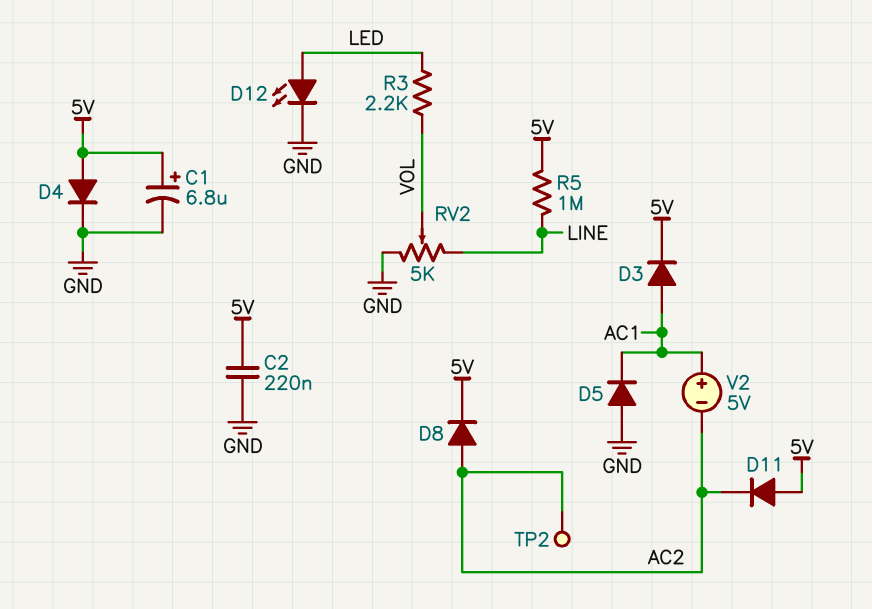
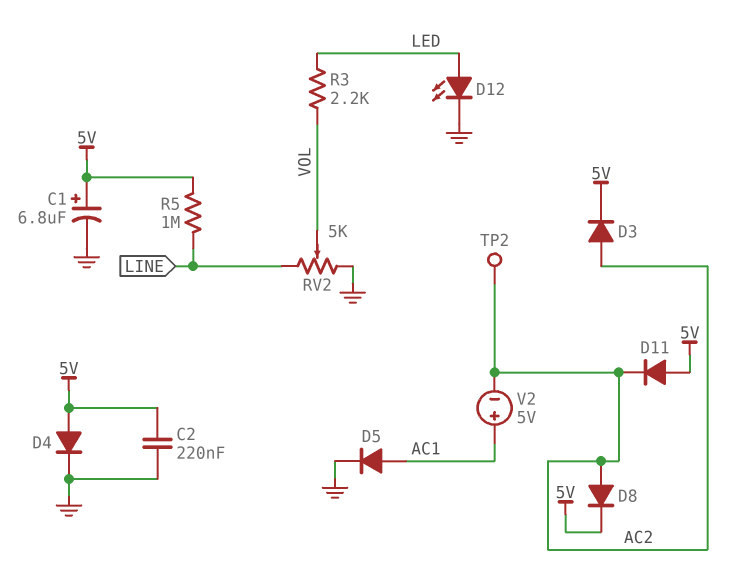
D3: diode (A AC1, K 5V) -> diode (A AC2, K 5V)
D5: diode (A GND, K AC1) -> diode (A AC1, K GND)

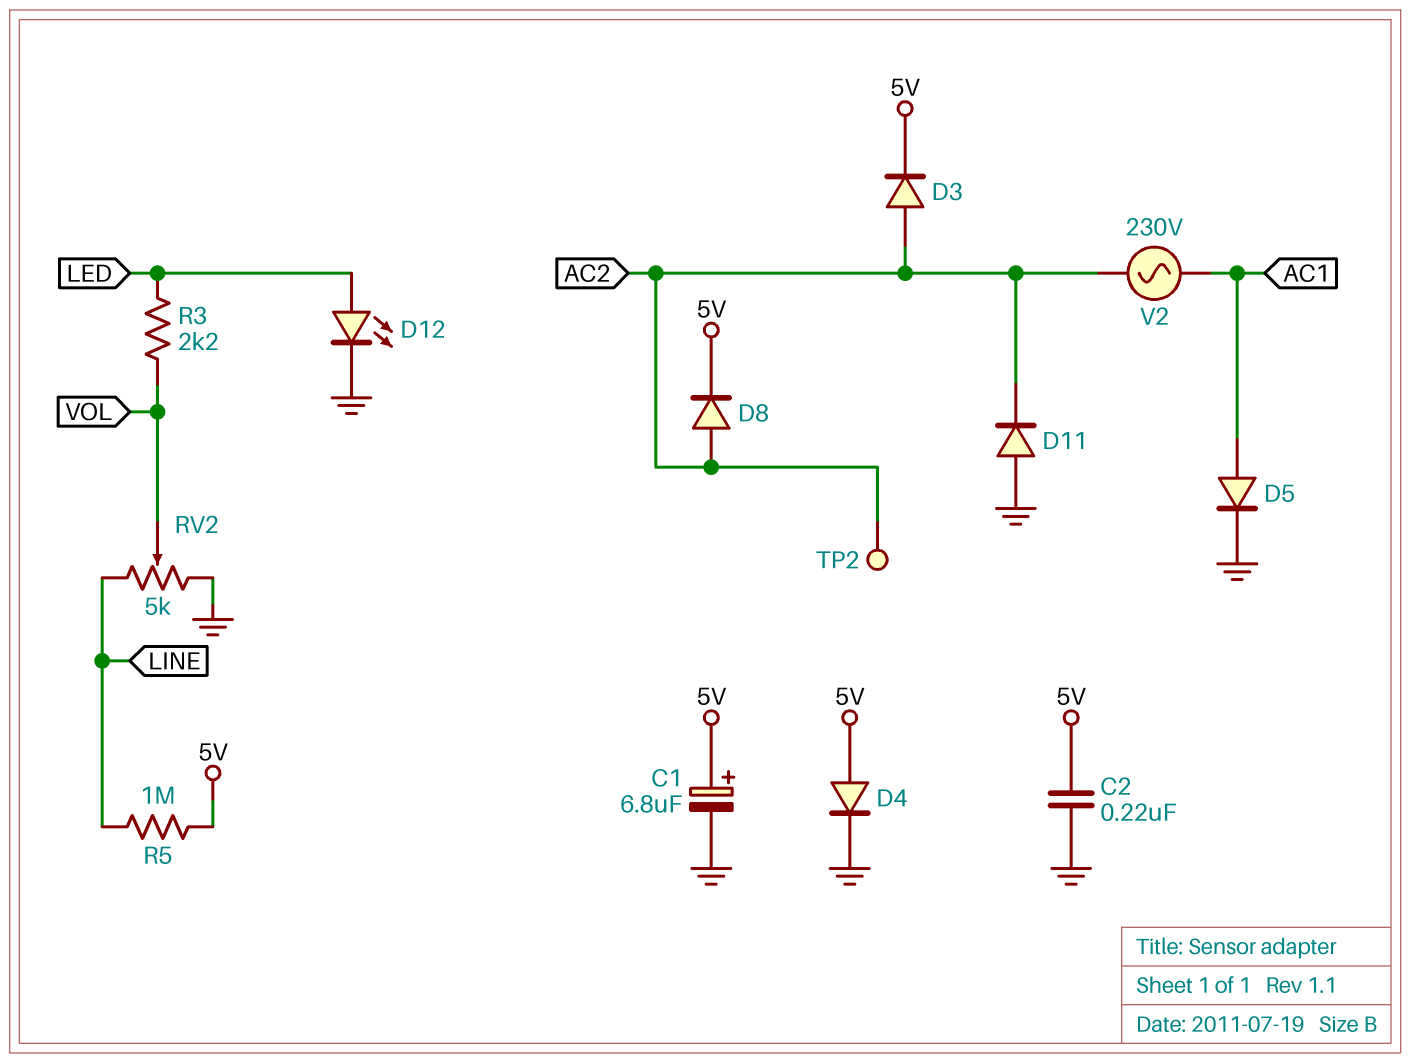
D11: diode (A 5V, K AC2) -> diode (A GND, K AC2)
V2: 5V (plus AC1, minus AC2) -> AC 230V (AC1, AC2)

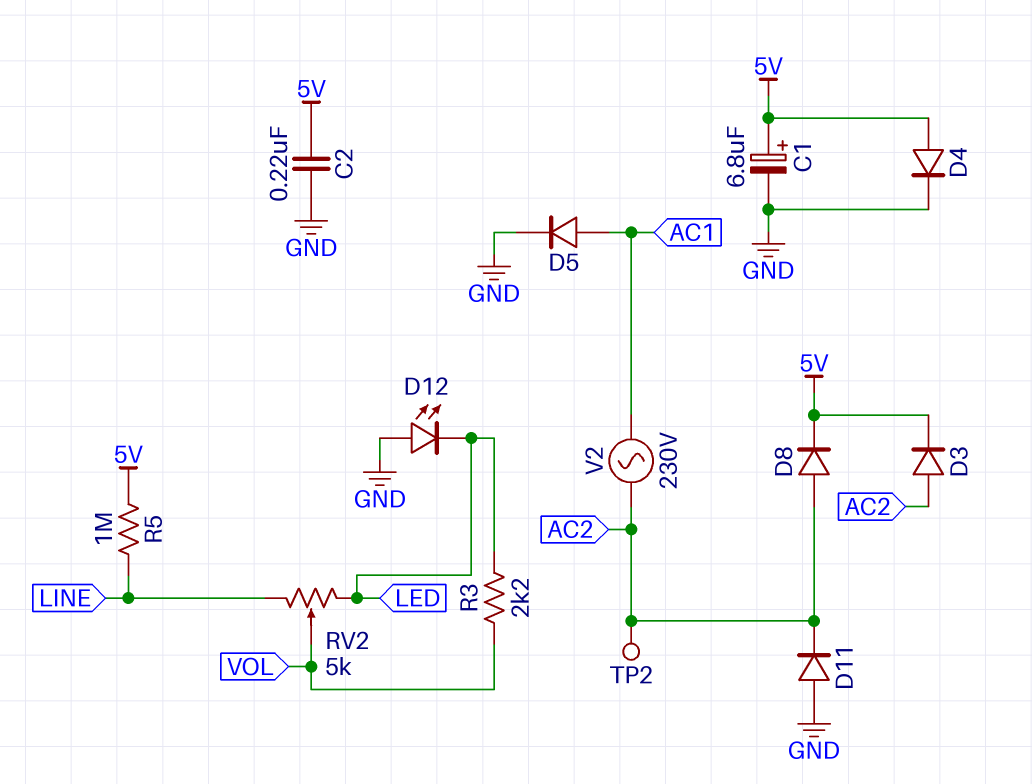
D12: LED (A LED, K GND) -> LED (A GND, K LED)
RV2: 5k (GND, LINE, wiper VOL) -> 5k (LED, LINE, wiper VOL)

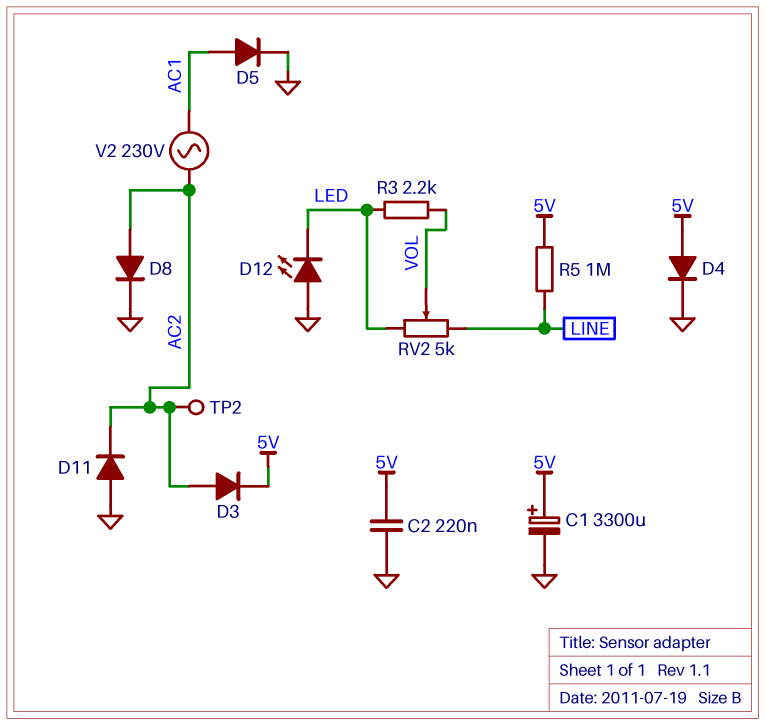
C1: 6.8uF (plus 5V, minus GND) -> 3300uF (plus 5V, minus GND)
D8: diode (A AC2, K 5V) -> diode (A AC2, K GND)

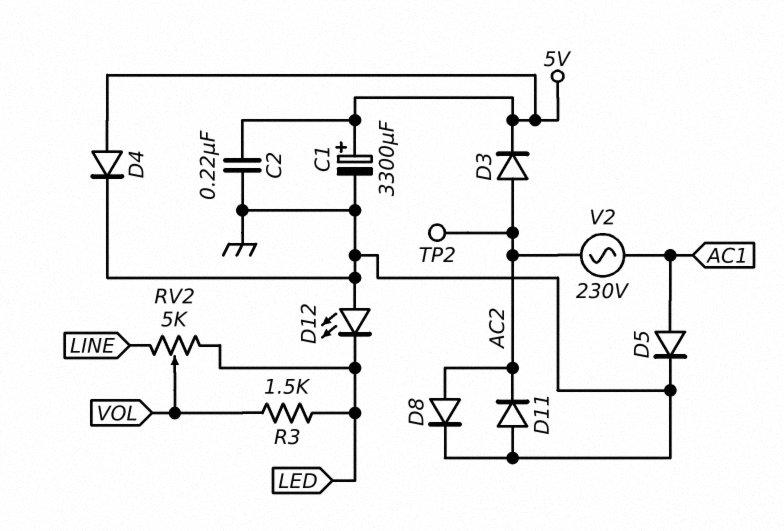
R3: 2.2k (LED, VOL) -> 1.5k (LED, VOL)
R5: 1M (5V, LINE) -> none

